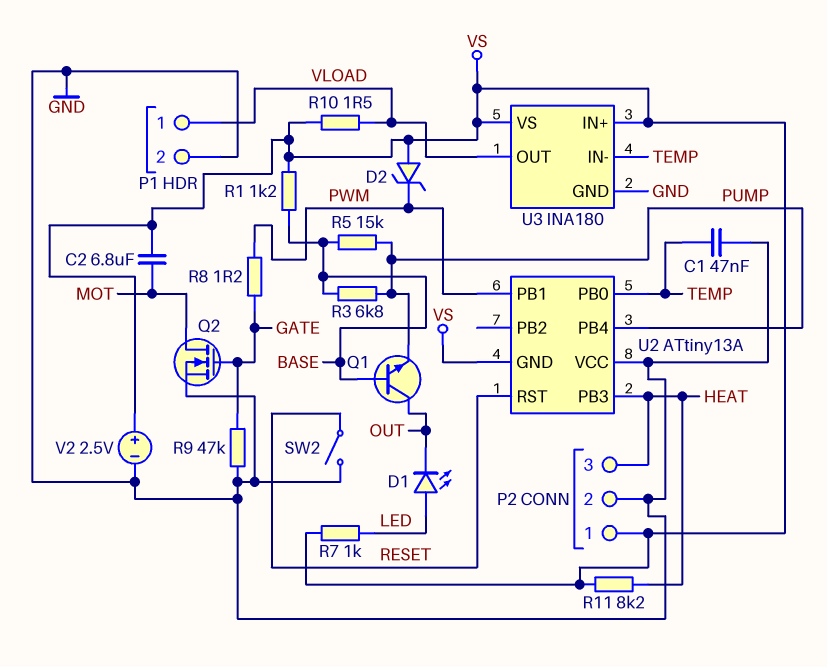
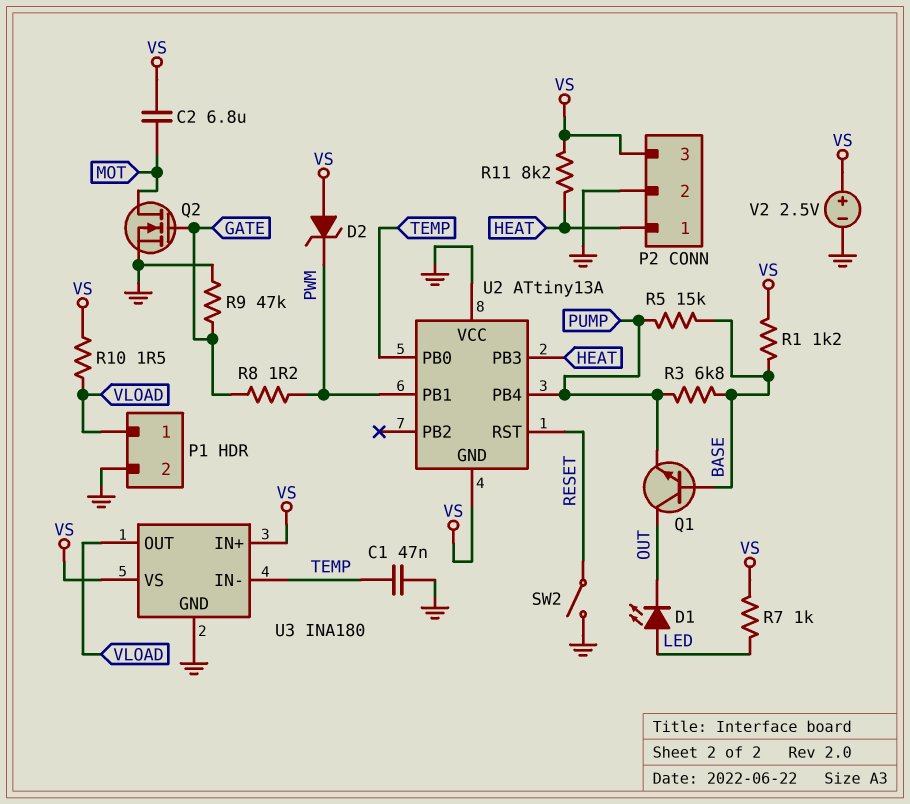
P2 pin 1: VS -> HEAT
P2 pin 3: HEAT -> VS

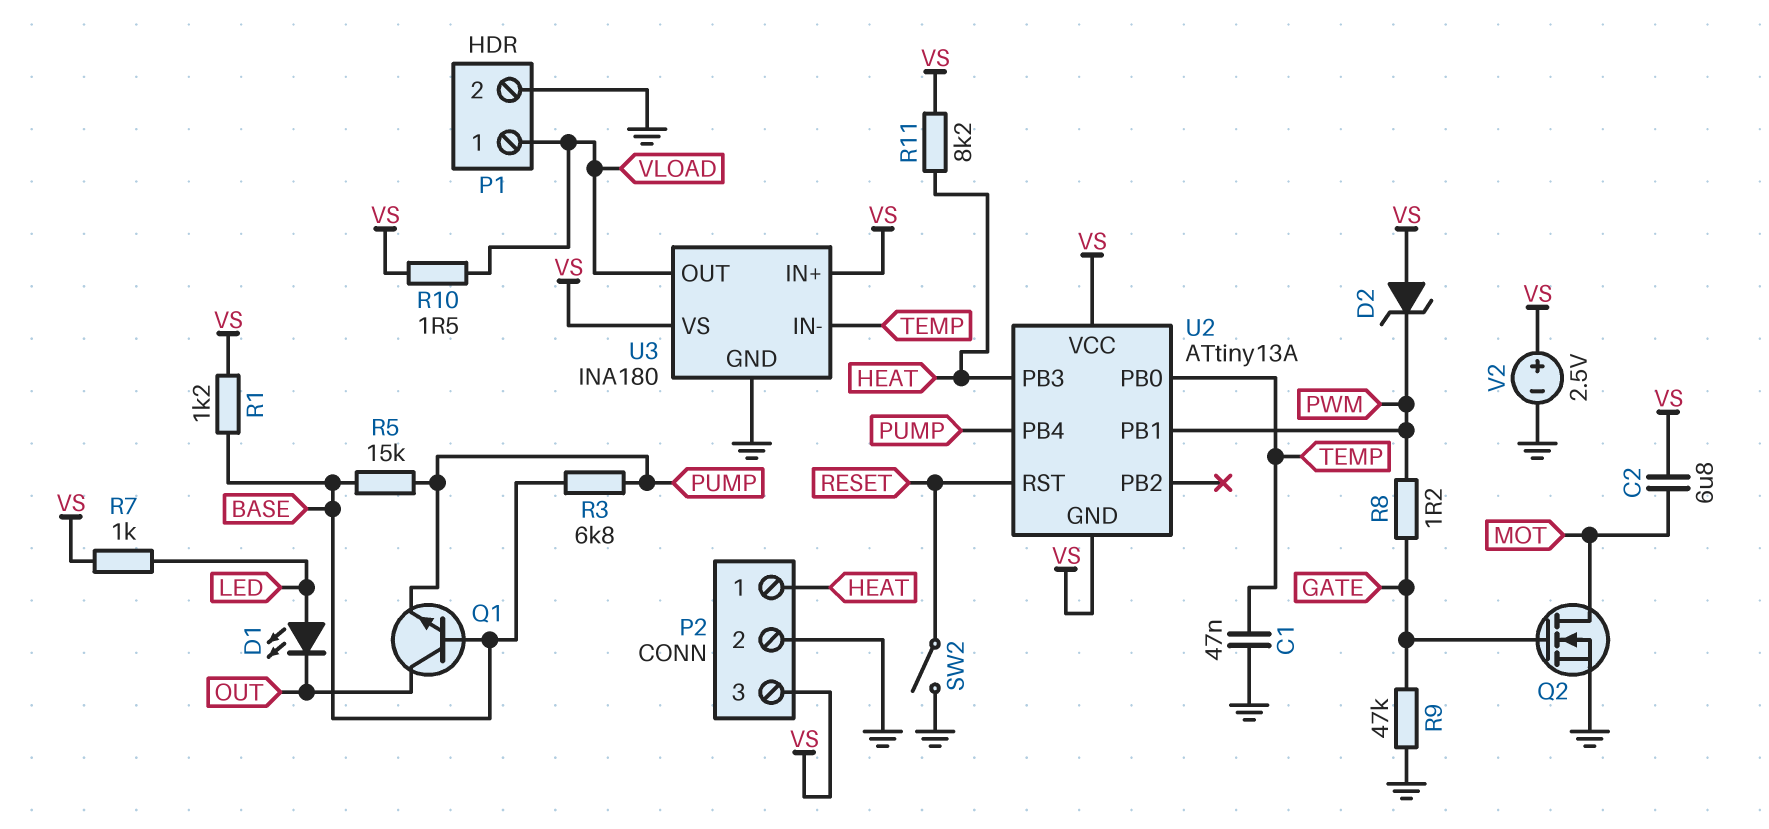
U2 pin VCC: GND -> VS

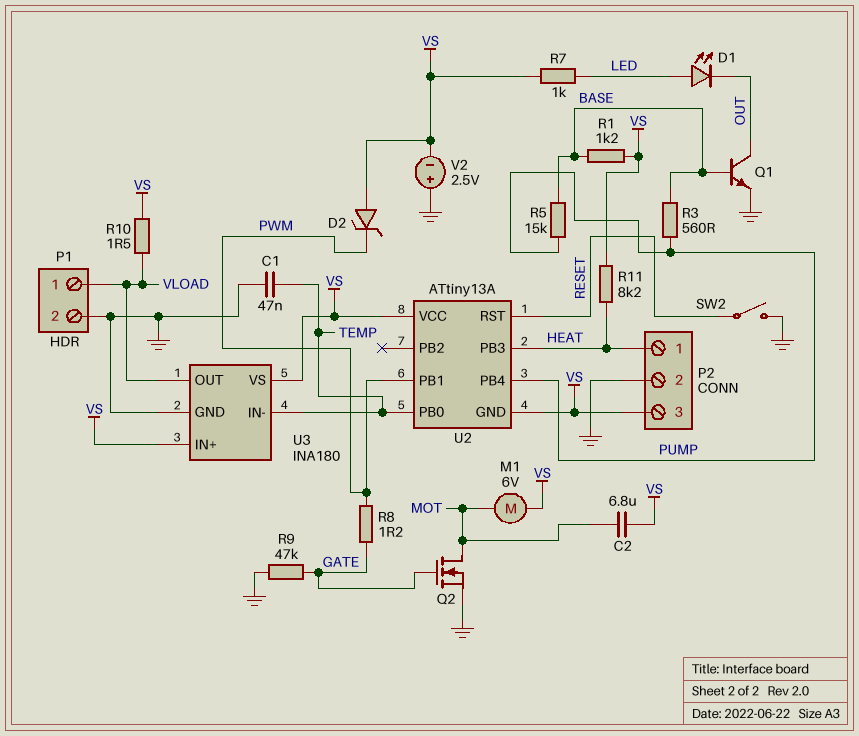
M1: none -> motor 6V (MOT, VS)
Q1: NPN (B BASE, C OUT, E PUMP) -> NPN (B BASE, C OUT, E GND)
R3: 6.8k (BASE, PUMP) -> 560 (BASE, PUMP)
V2: 2.5V (plus VS, minus GND) -> 2.5V (plus GND, minus VS)

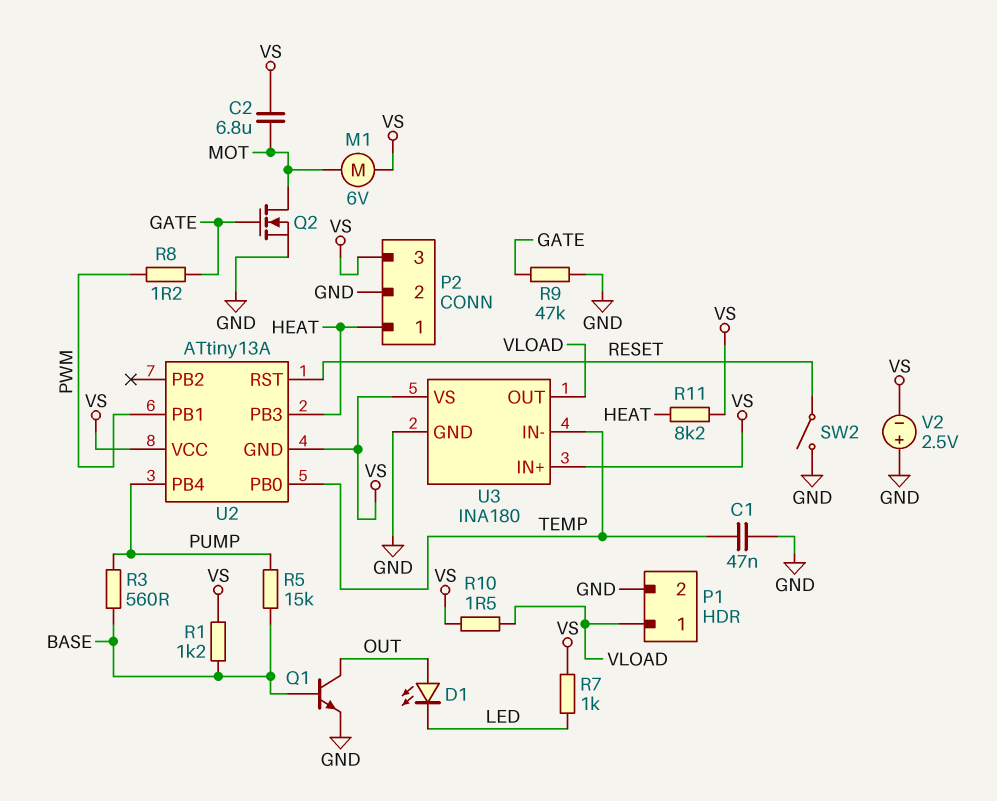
D1: LED (A LED, K OUT) -> LED (A OUT, K LED)
D2: zener (A VS, K PWM) -> none

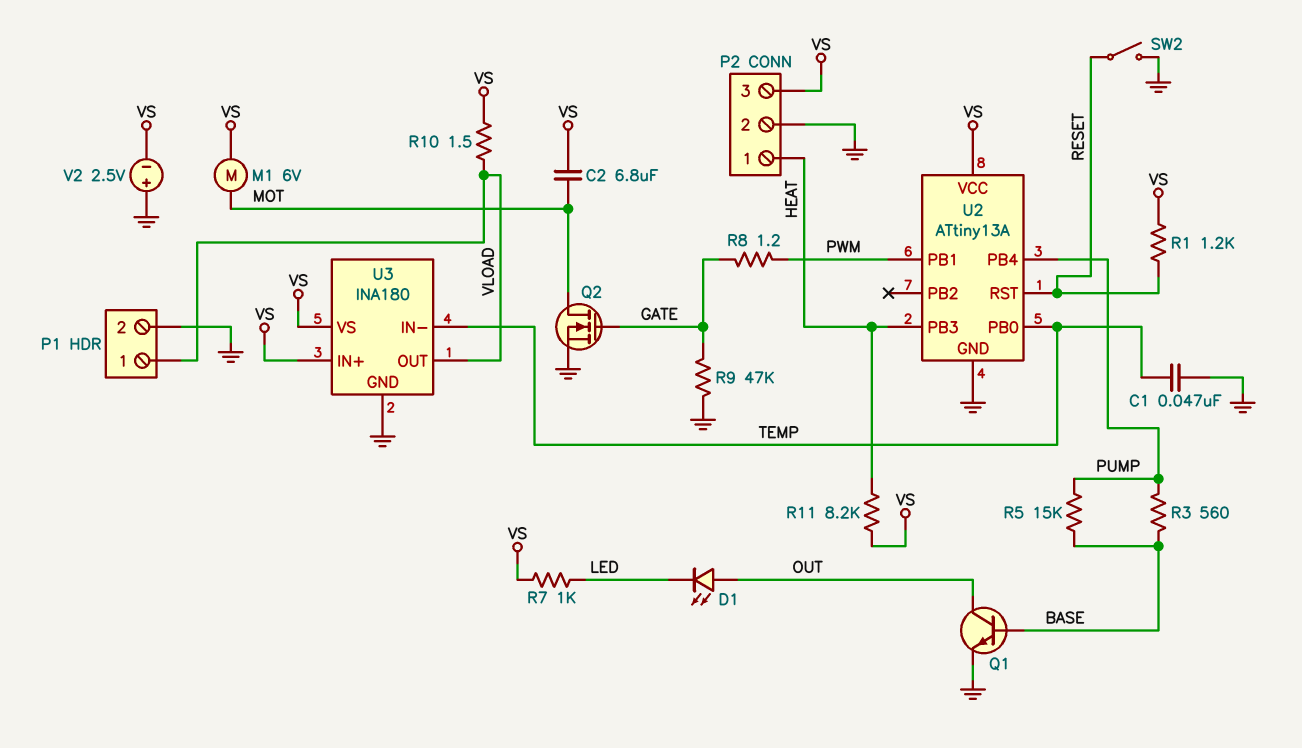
R1: 1.2k (BASE, VS) -> 1.2k (RESET, VS)
U2 pin GND: VS -> GND

